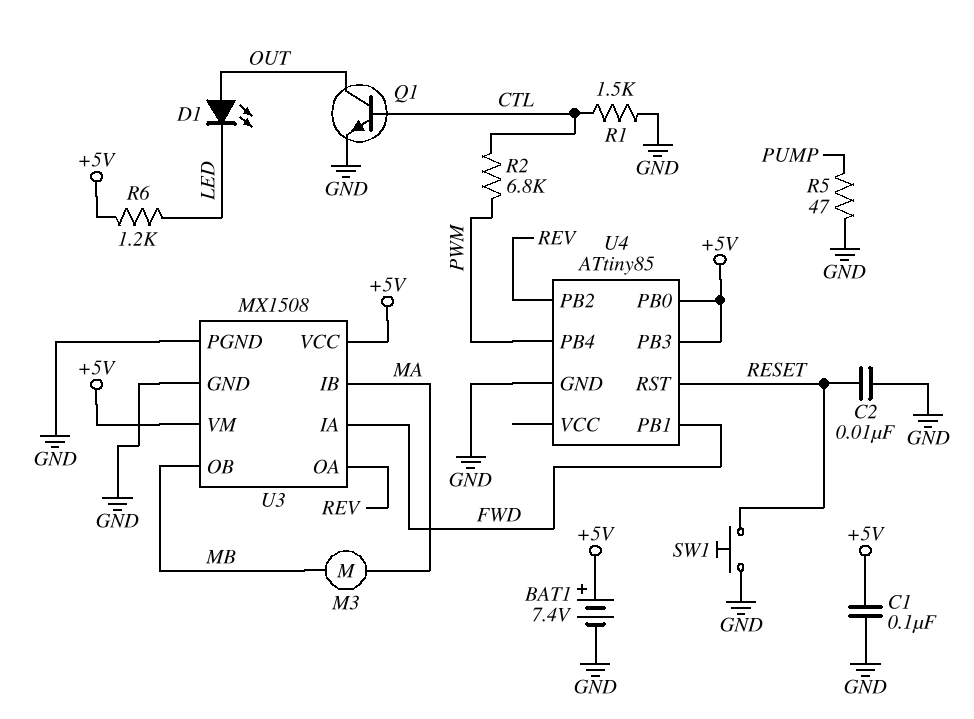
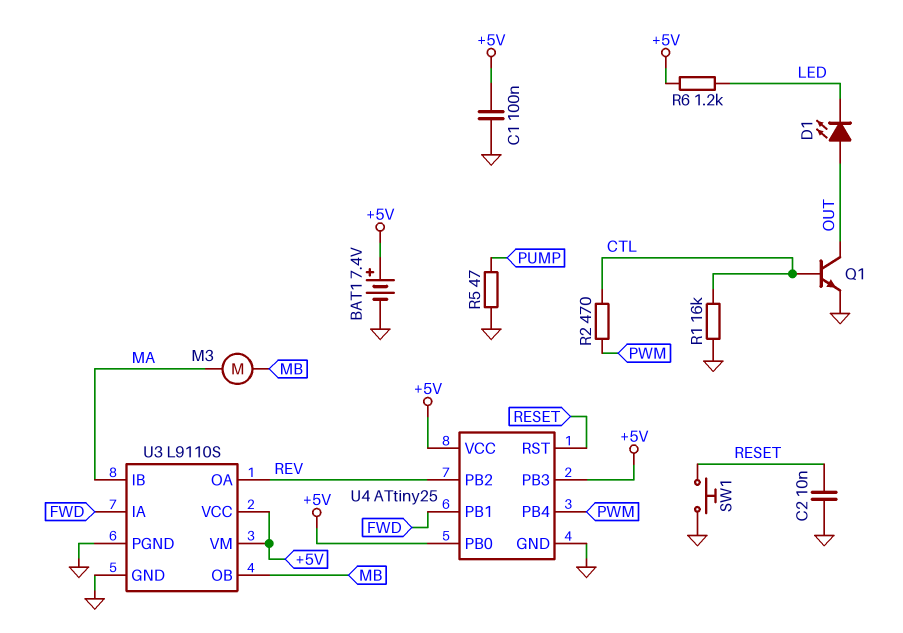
R1: 1.5k (CTL, GND) -> 16k (CTL, GND)
R2: 6.8k (CTL, PWM) -> 470 (CTL, PWM)
U3: MX1508 -> L9110S
U4: ATtiny85 -> ATtiny25
U4 pin VCC: none -> +5V

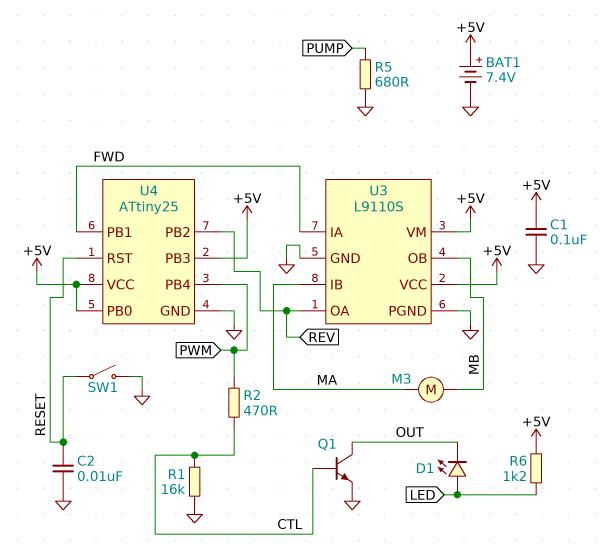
D1: LED (A OUT, K LED) -> LED (A LED, K OUT)
R5: 47 (GND, PUMP) -> 680 (GND, PUMP)
SW1: button (GND, RESET) -> switch (GND, RESET)

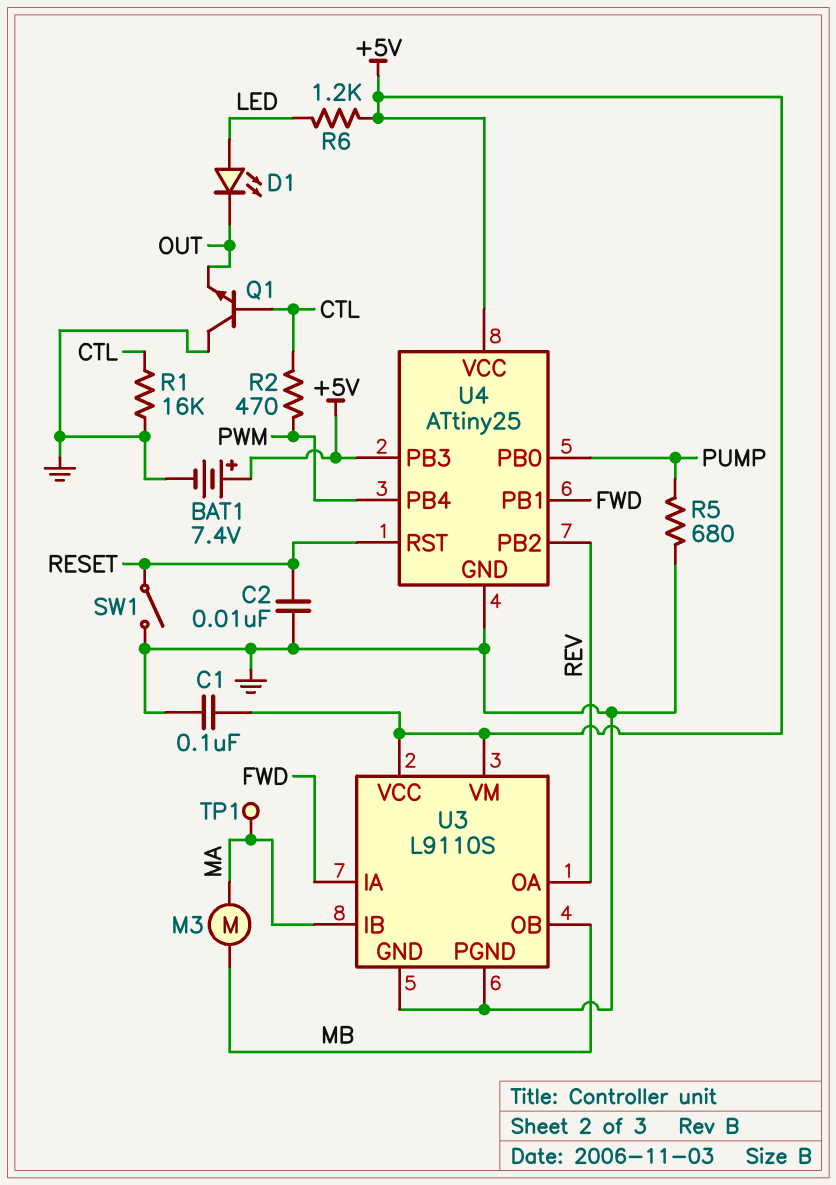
Q1: NPN (B CTL, C OUT, E GND) -> NPN (B CTL, C GND, E OUT)
TP1: none -> test point (MA)
U4 pin PB0: +5V -> PUMP

